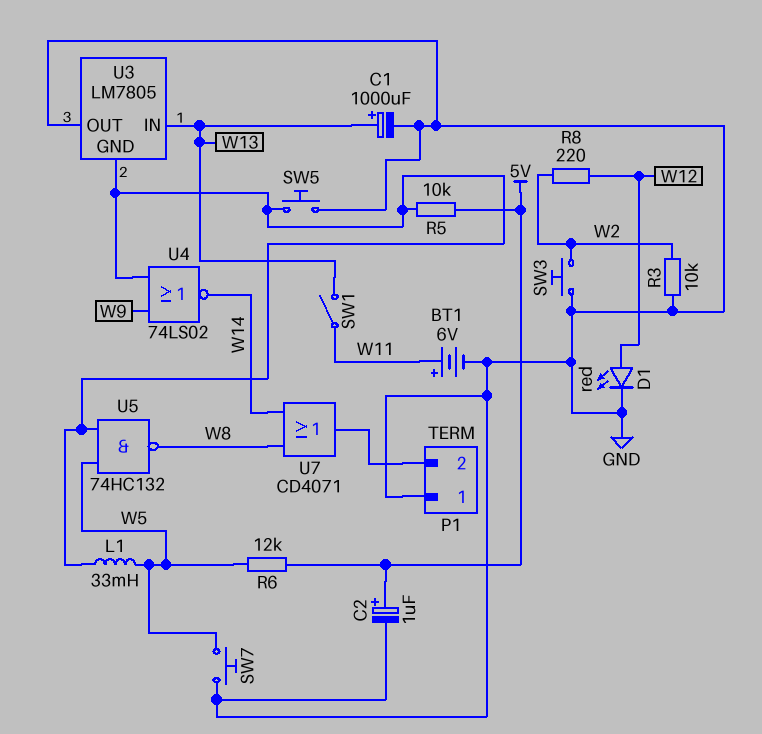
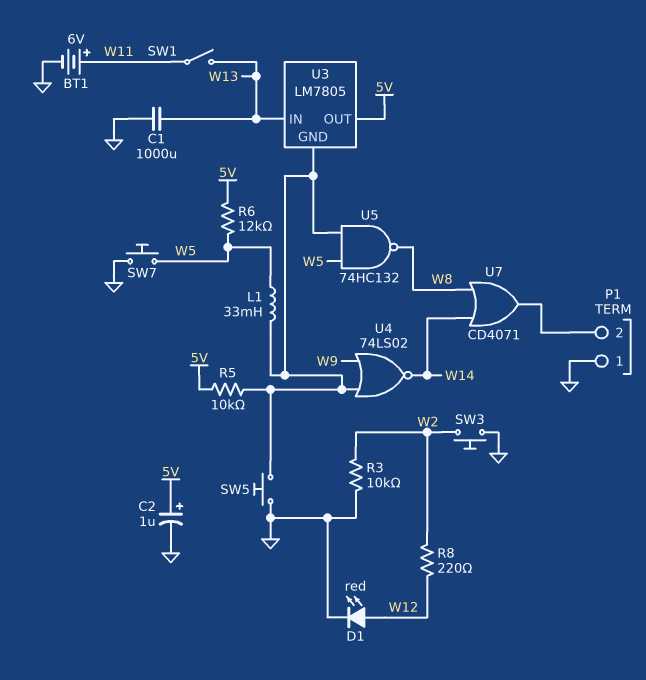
C1: 1000uF (plus W13, minus GND) -> 1000uF (GND, W13)
U3 pin OUT: GND -> 5V

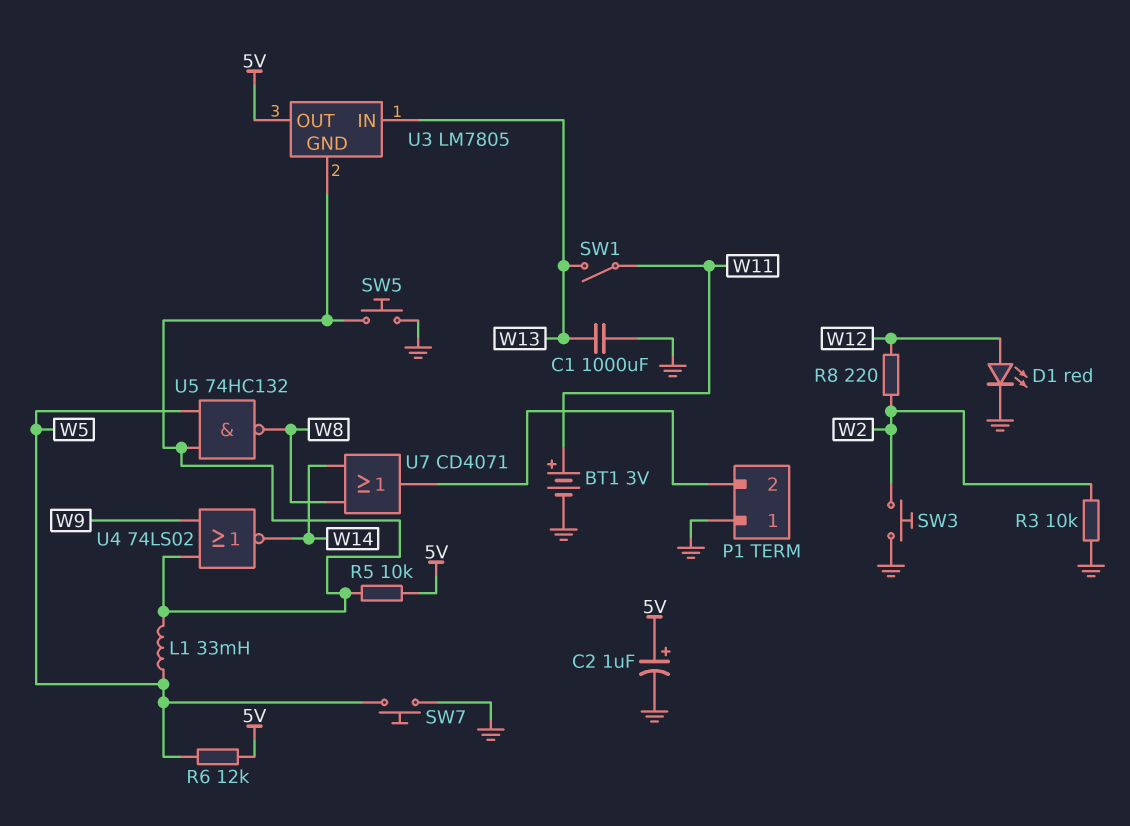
BT1: 6V (plus W11, minus GND) -> 3V (plus W11, minus GND)

